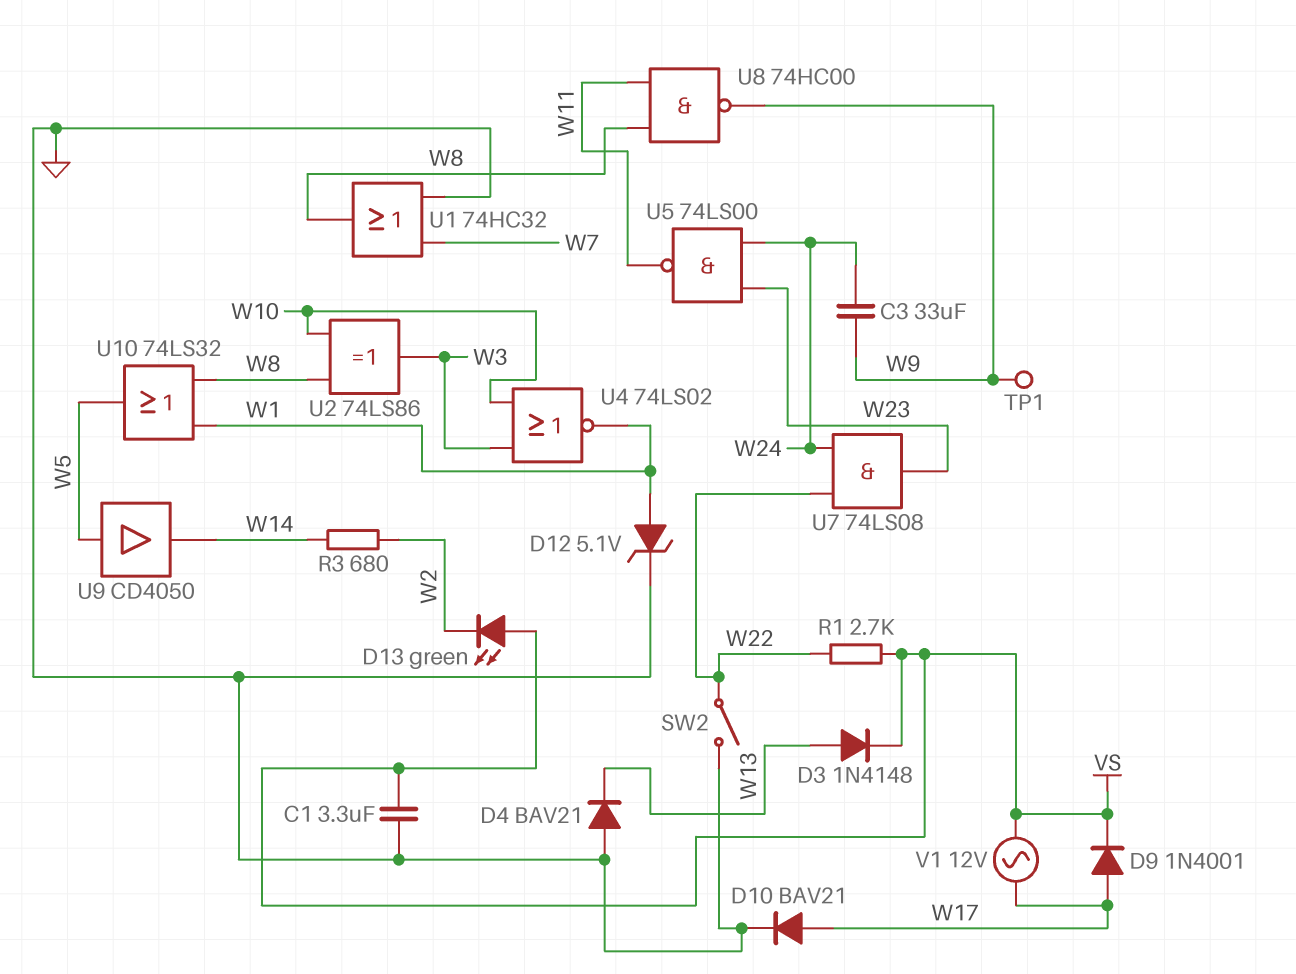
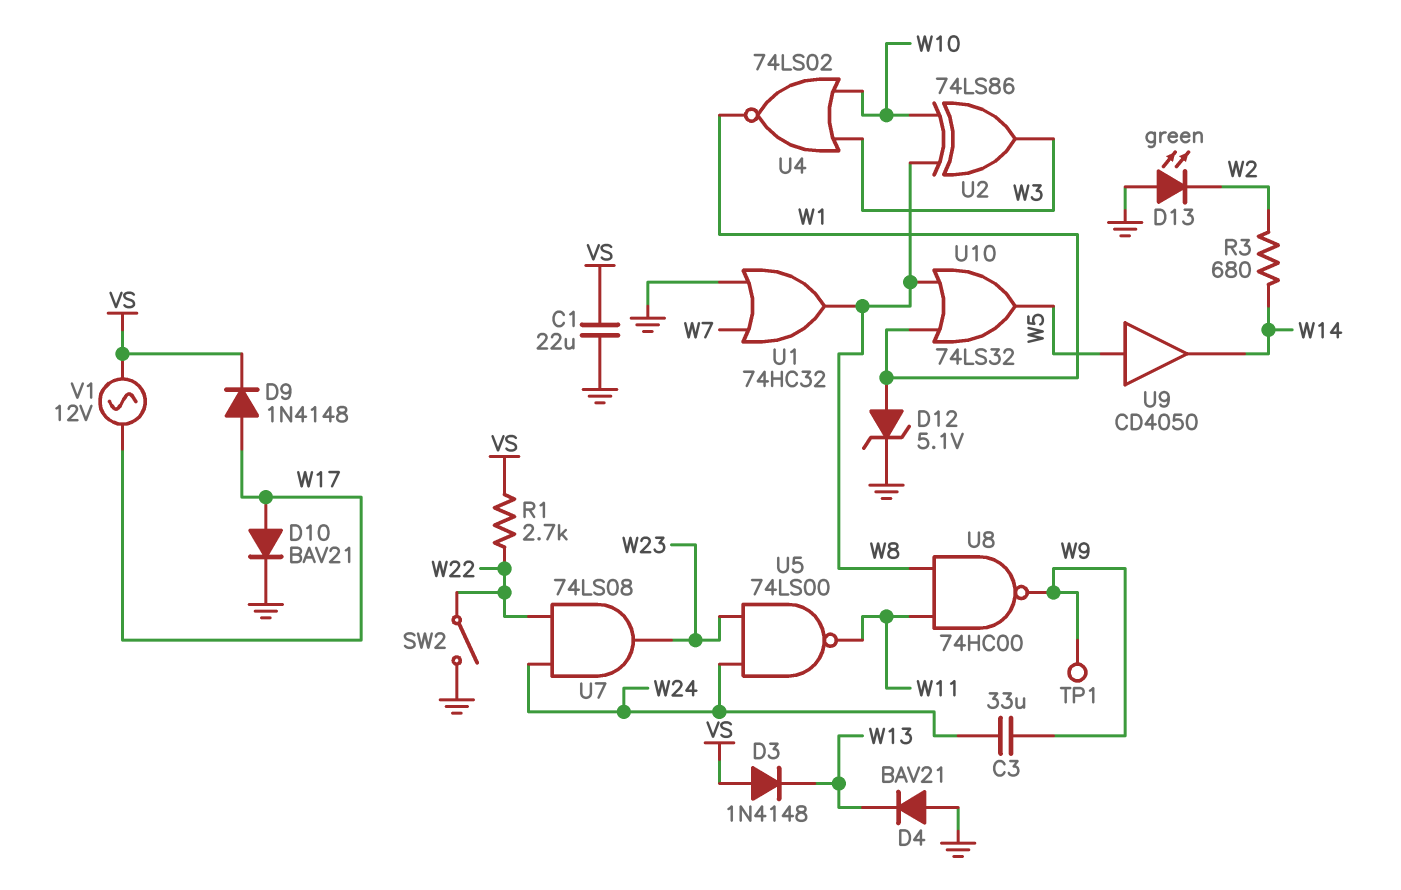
C1: 3.3uF (GND, VS) -> 22uF (GND, VS)
D3: diode 1N4148 (A W13, K VS) -> diode 1N4148 (A VS, K W13)
D9: diode 1N4001 (A W17, K VS) -> diode 1N4148 (A W17, K VS)
D13: LED green (A VS, K W2) -> LED green (A GND, K W2)

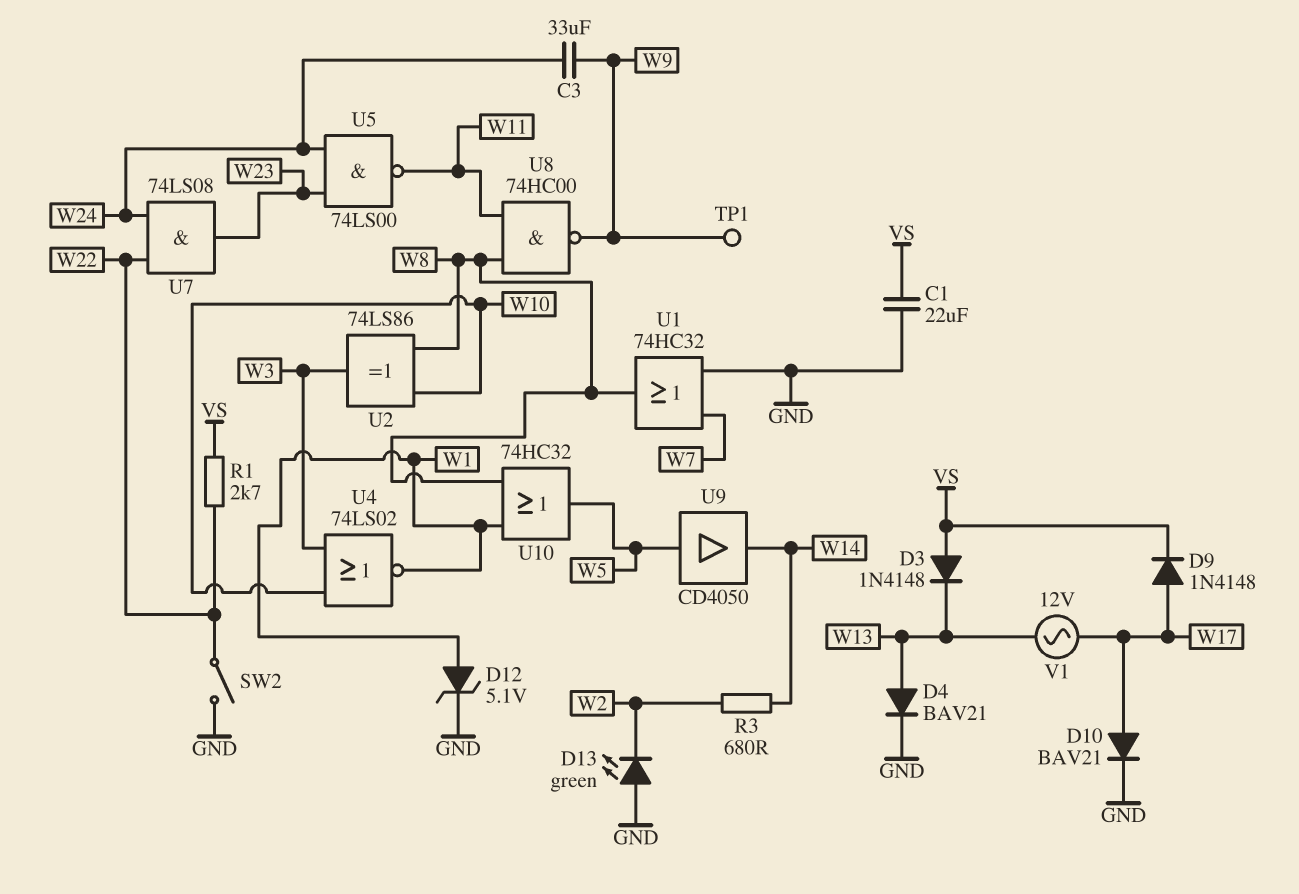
D4: diode BAV21 (A GND, K W13) -> diode BAV21 (A W13, K GND)
U10: OR 74LS32 (in W1, in W8, out W5) -> OR 74HC32 (in W1, in W8, out W5)
V1: AC 12V (VS, W17) -> AC 12V (W13, W17)

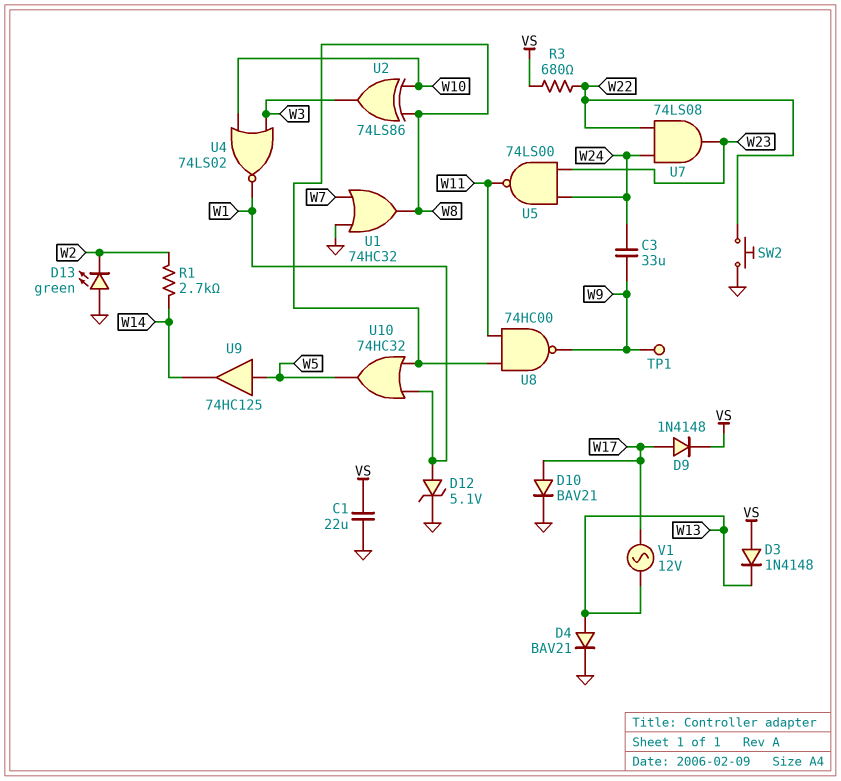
R1: 2.7k (VS, W22) -> 2.7k (W2, W14)
R3: 680 (W2, W14) -> 680 (VS, W22)
SW2: switch (GND, W22) -> button (GND, W22)
U9: buffer CD4050 (in W5, out W14) -> buffer 74HC125 (in W5, out W14)

